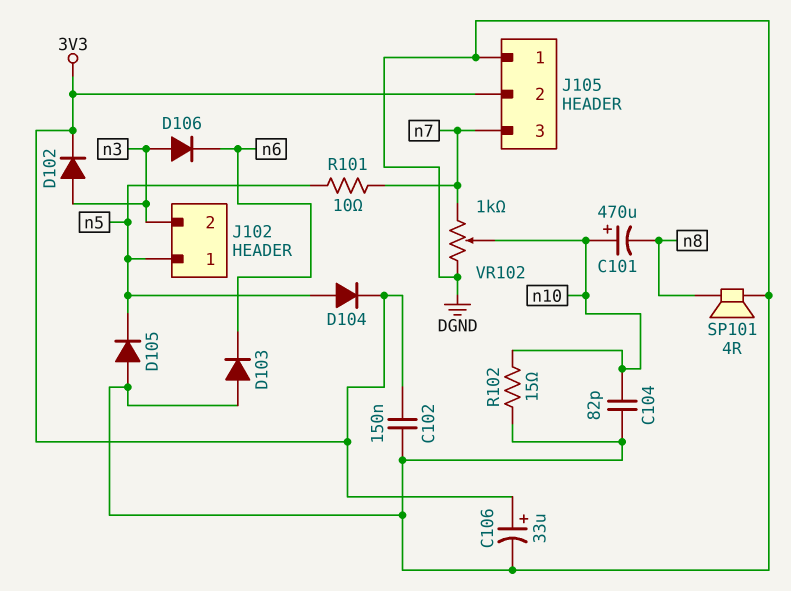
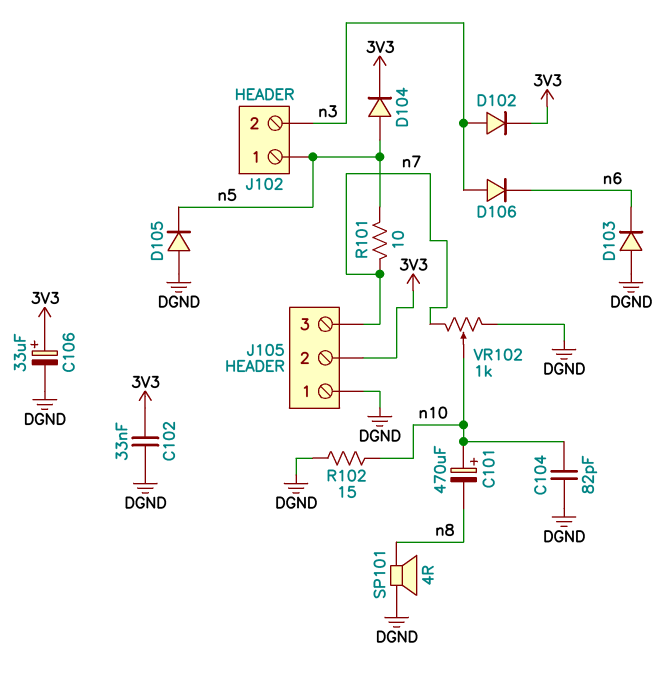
C102: 150nF (3V3, DGND) -> 33nF (3V3, DGND)

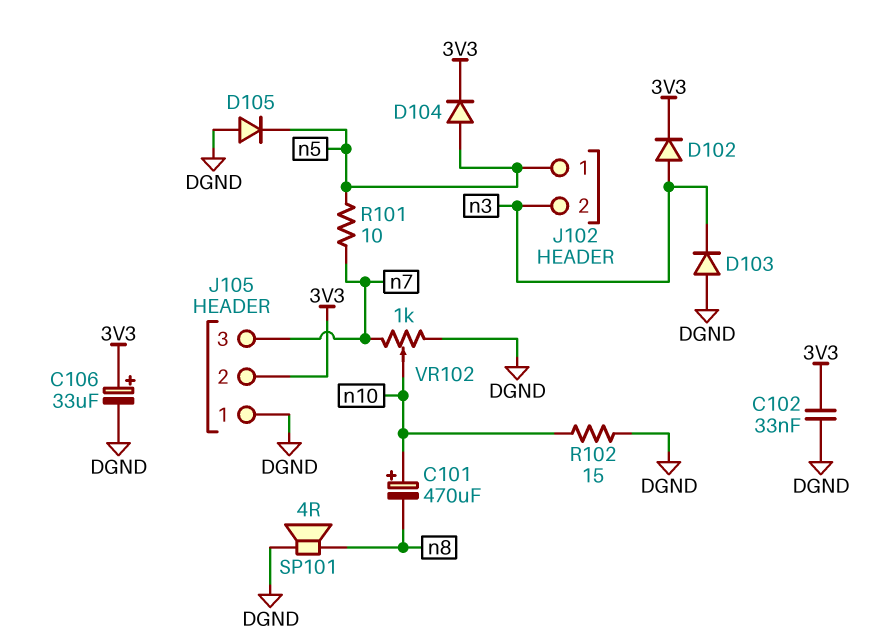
C104: 82pF (DGND, n10) -> none
D103: diode (A DGND, K n6) -> diode (A DGND, K n3)
D106: diode (A n3, K n6) -> none

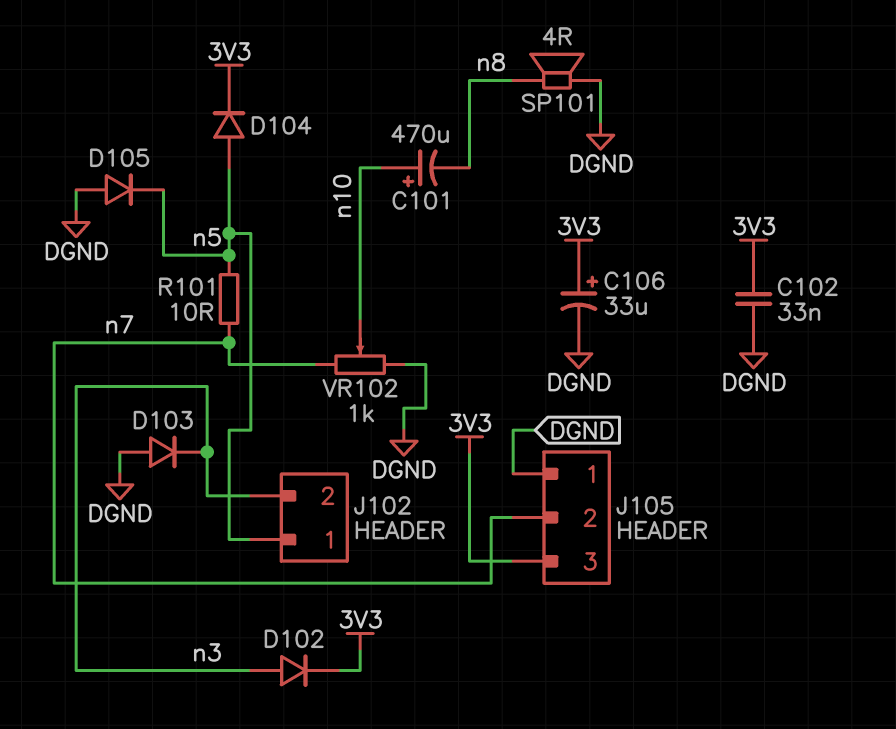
J105 pin 2: 3V3 -> n7
J105 pin 3: n7 -> 3V3
R102: 15 (DGND, n10) -> none

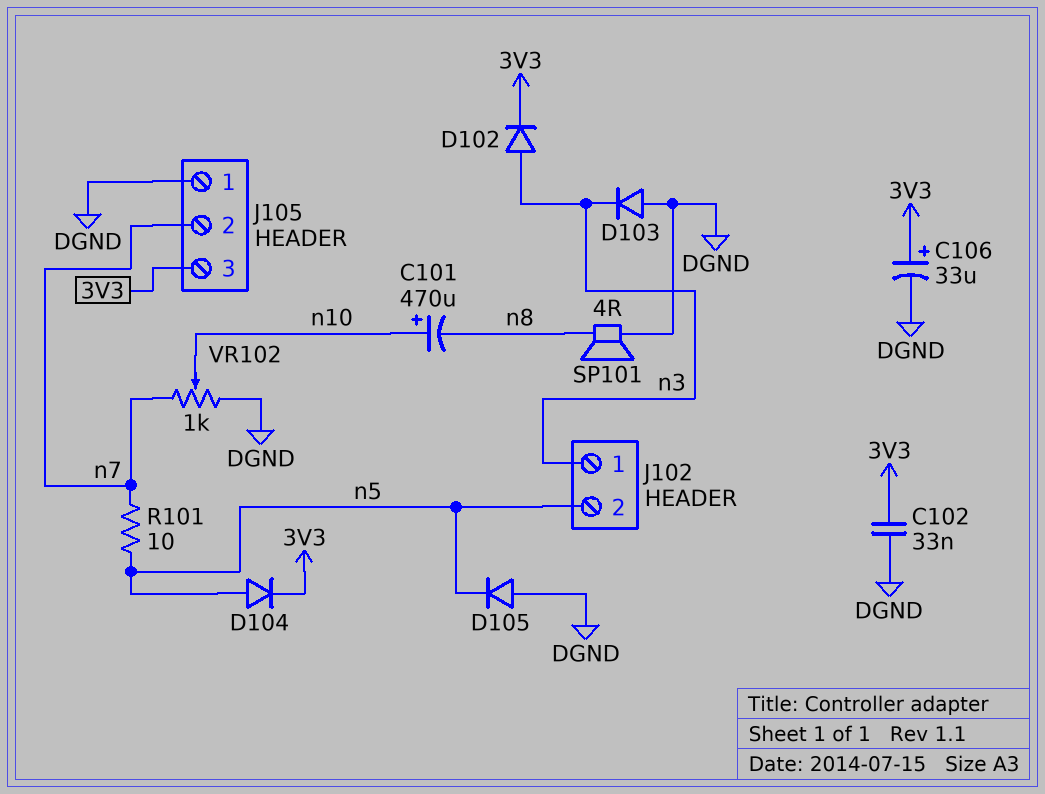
J102 pin 1: n5 -> n3
J102 pin 2: n3 -> n5

